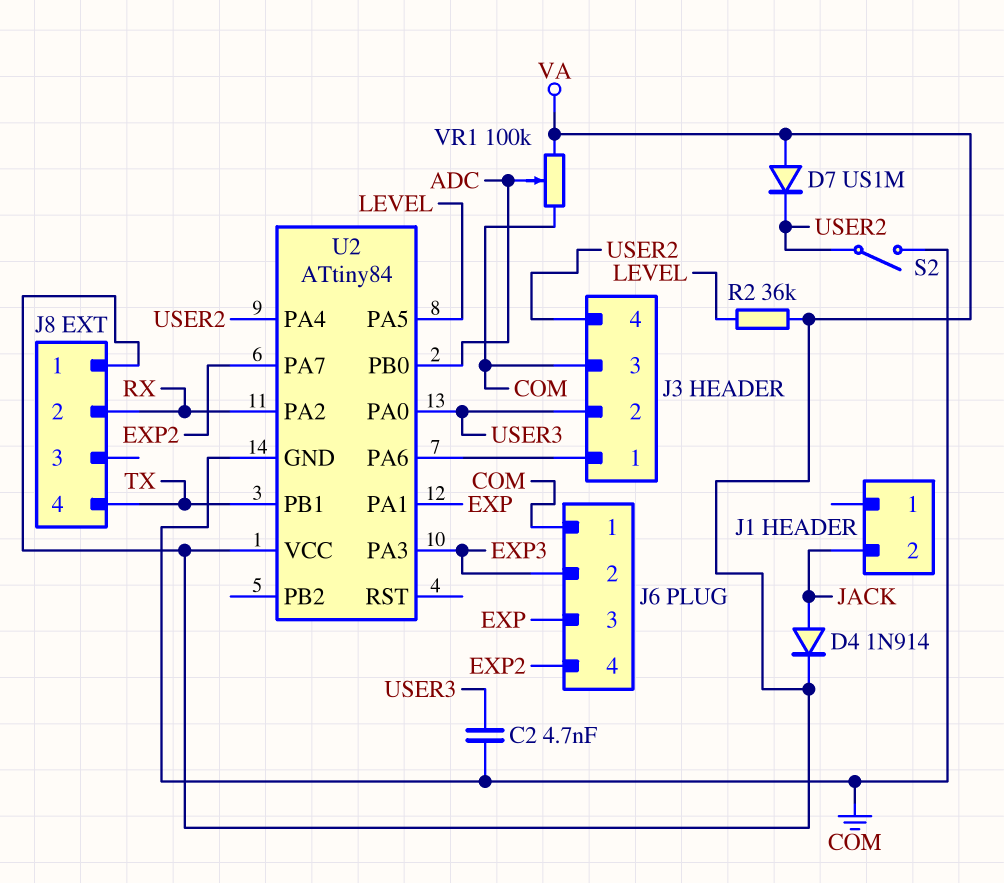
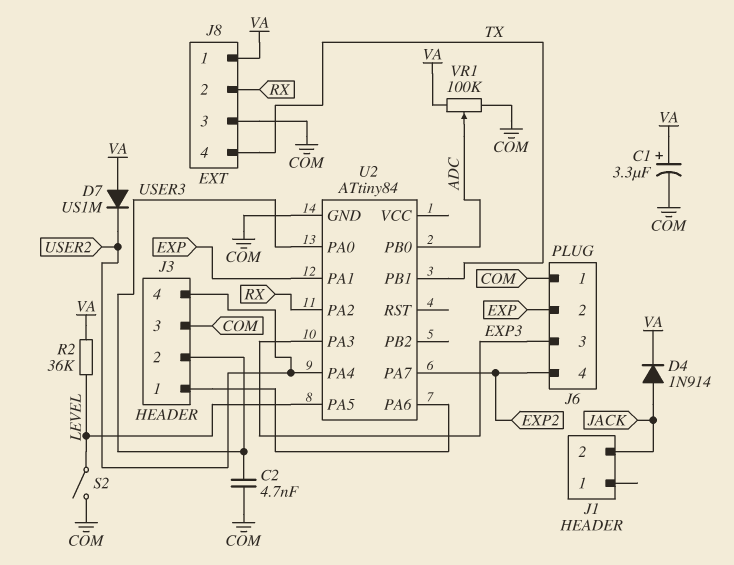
C1: none -> 3.3uF (plus VA, minus COM)
J6 pin 2: EXP3 -> EXP
J6 pin 3: EXP -> EXP3
J8 pin 3: none -> COM
S2: switch (COM, USER2) -> switch (COM, LEVEL)
U2 pin VCC: VA -> none

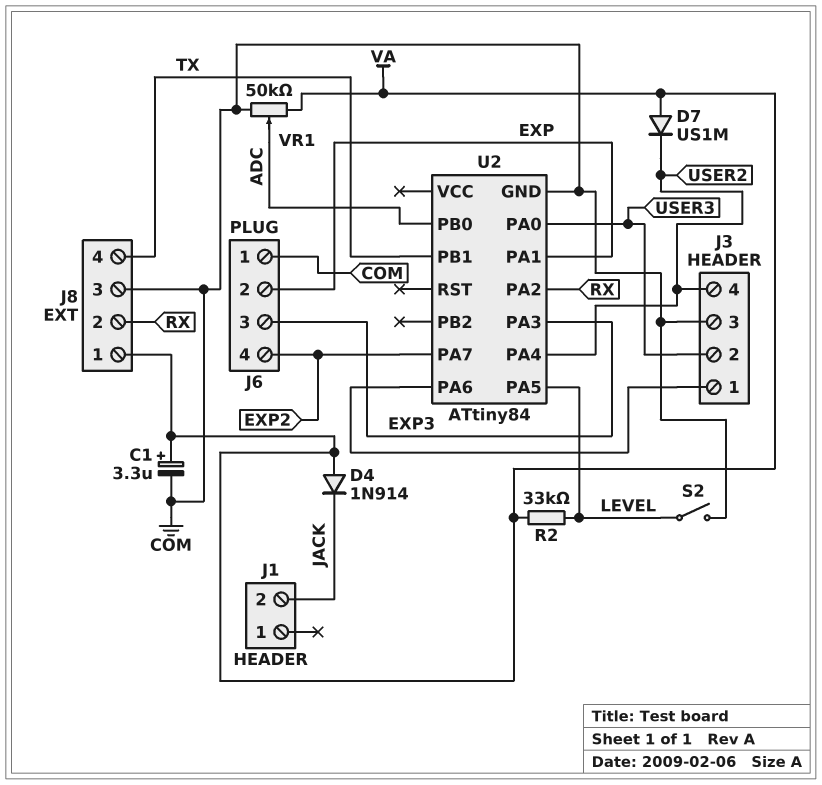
C2: 4.7nF (COM, USER3) -> none
D4: diode 1N914 (A JACK, K VA) -> diode 1N914 (A VA, K JACK)
R2: 36k (LEVEL, VA) -> 33k (LEVEL, VA)
VR1: 100k (COM, VA, wiper ADC) -> 50k (COM, VA, wiper ADC)

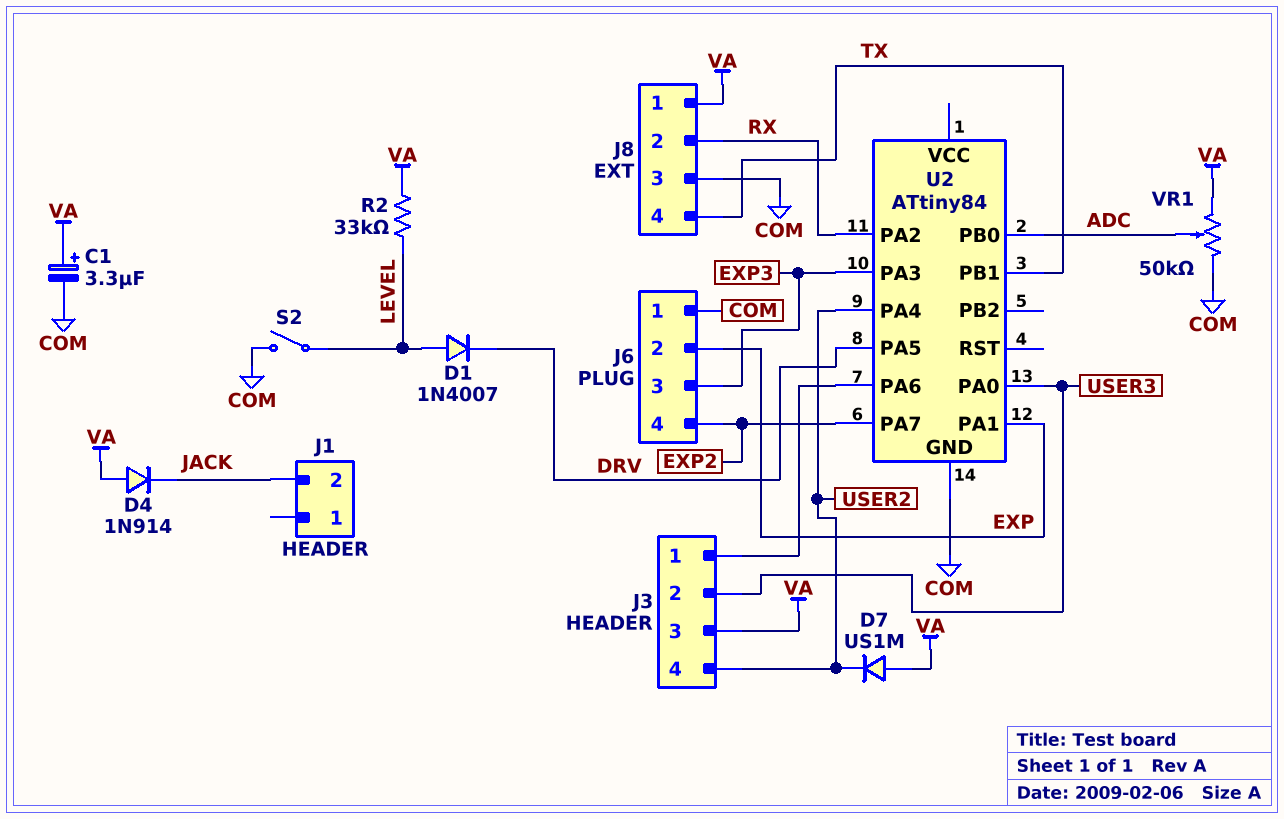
D1: none -> diode 1N4007 (A LEVEL, K DRV)
J3 pin 3: COM -> VA
U2 pin PA5: LEVEL -> DRV

